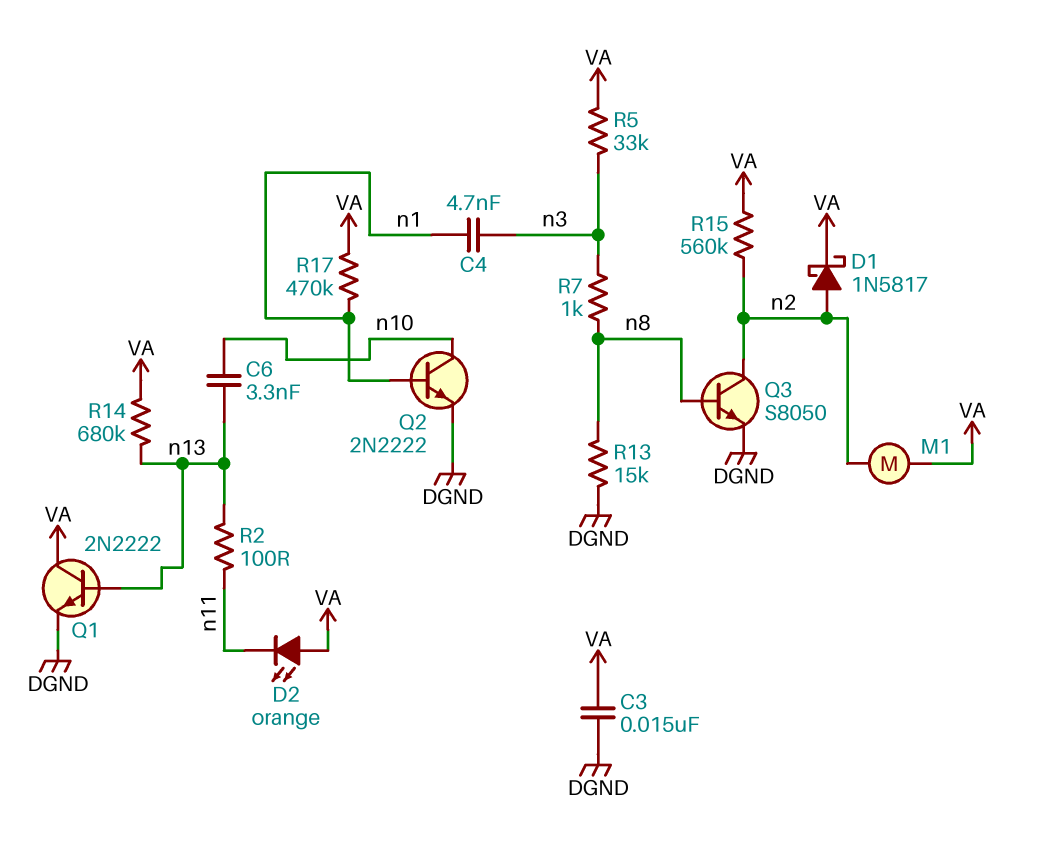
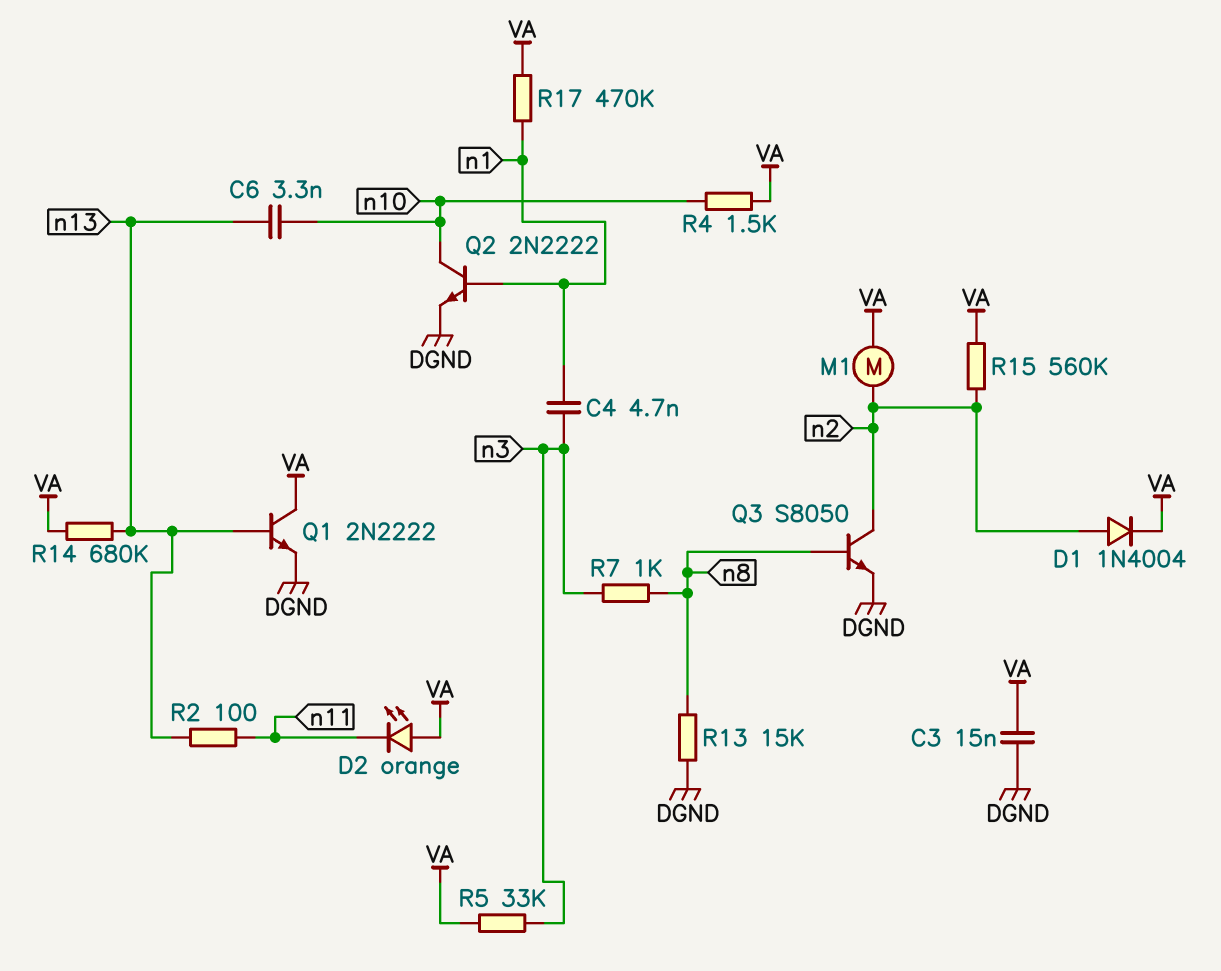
D1: schottky 1N5817 (A n2, K VA) -> diode 1N4004 (A n2, K VA)
R4: none -> 1.5k (VA, n10)

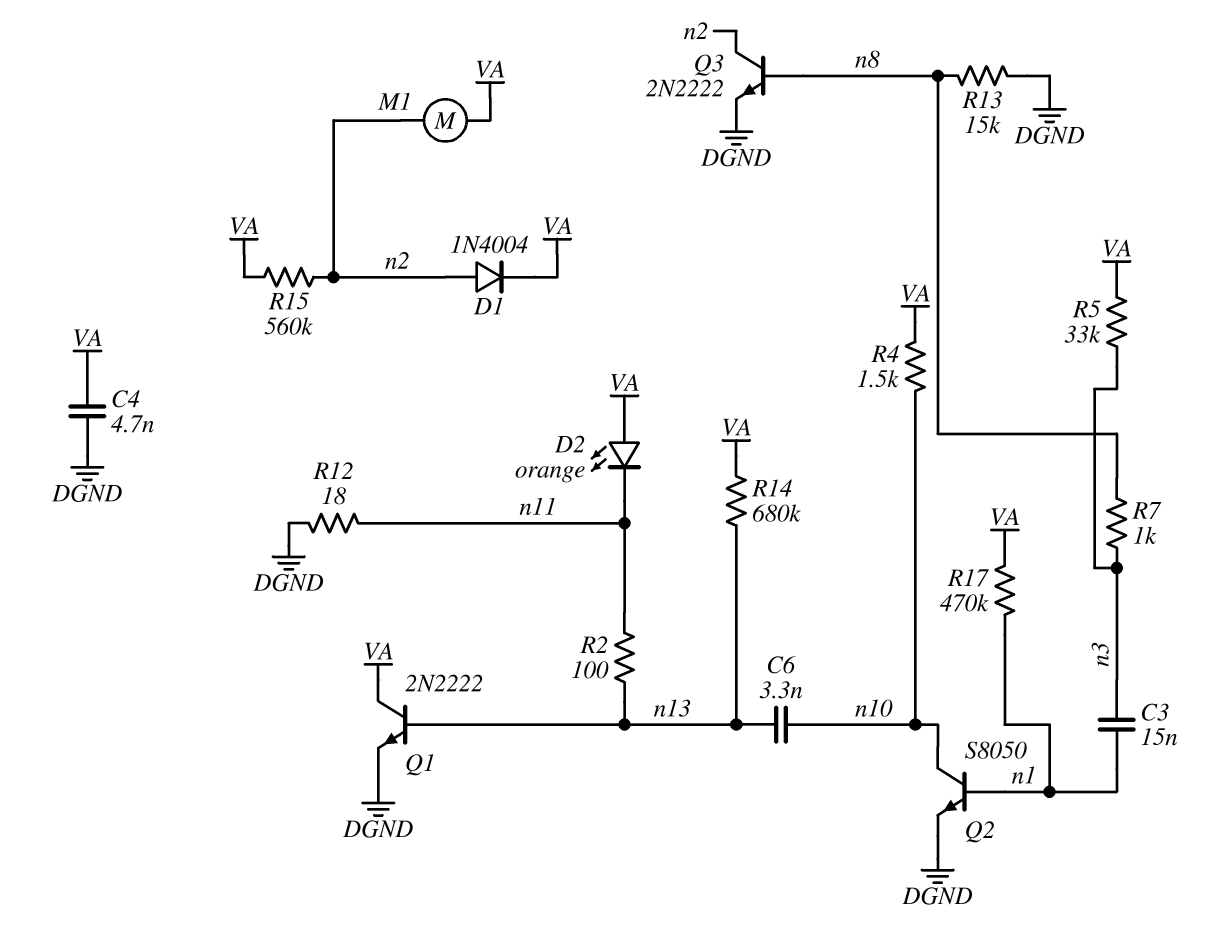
C3: 15nF (DGND, VA) -> 15nF (n1, n3)
C4: 4.7nF (n1, n3) -> 4.7nF (DGND, VA)
Q2: NPN 2N2222 (B n1, C n10, E DGND) -> NPN S8050 (B n1, C n10, E DGND)
Q3: NPN S8050 (B n8, C n2, E DGND) -> NPN 2N2222 (B n8, C n2, E DGND)
R12: none -> 18 (DGND, n11)

